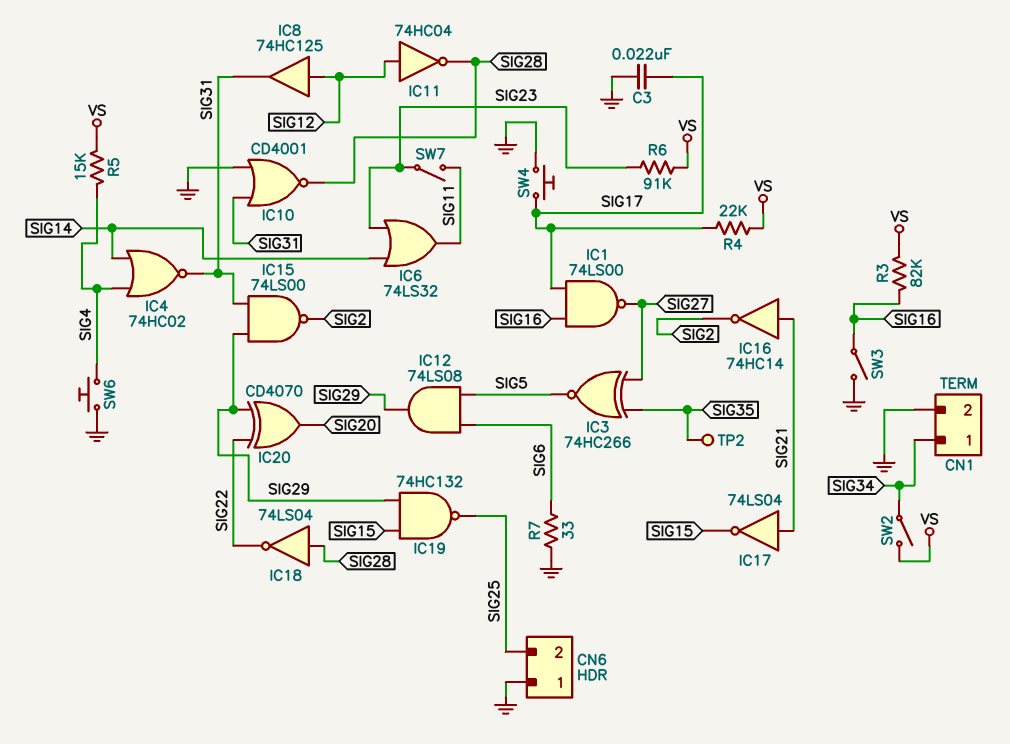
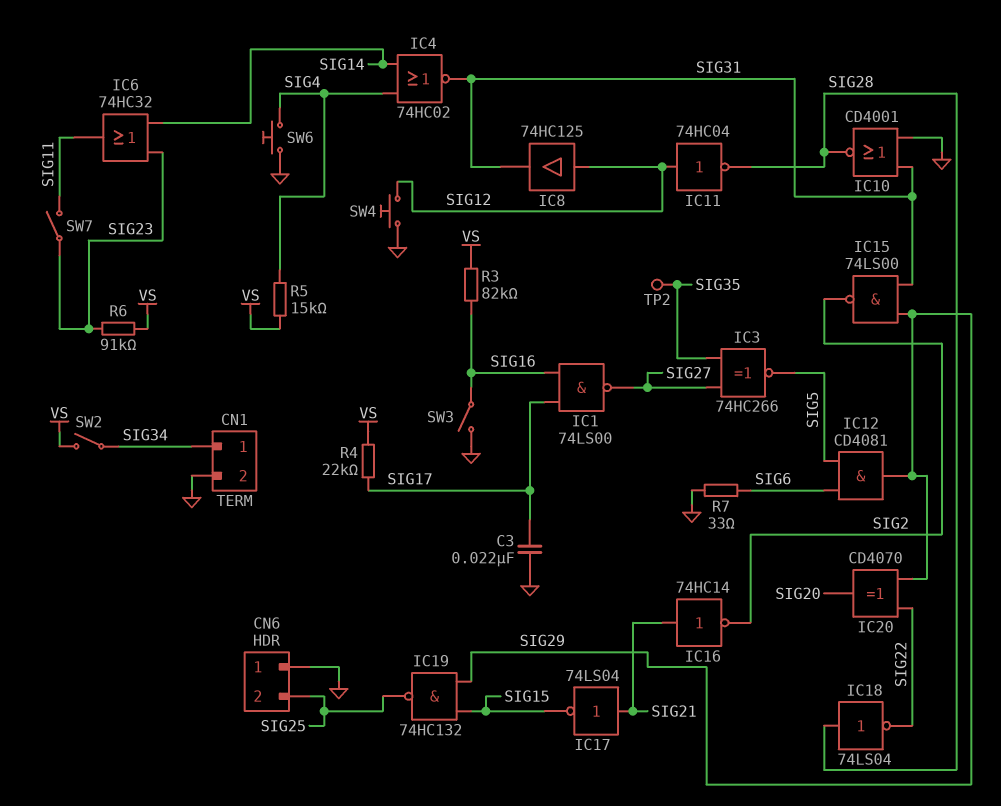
IC6: OR 74LS32 (in SIG14, in SIG23, out SIG11) -> OR 74HC32 (in SIG14, in SIG23, out SIG11)
IC12: AND 74LS08 (in SIG5, in SIG6, out SIG29) -> AND CD4081 (in SIG5, in SIG6, out SIG29)
SW4: button (GND, SIG17) -> button (GND, SIG12)

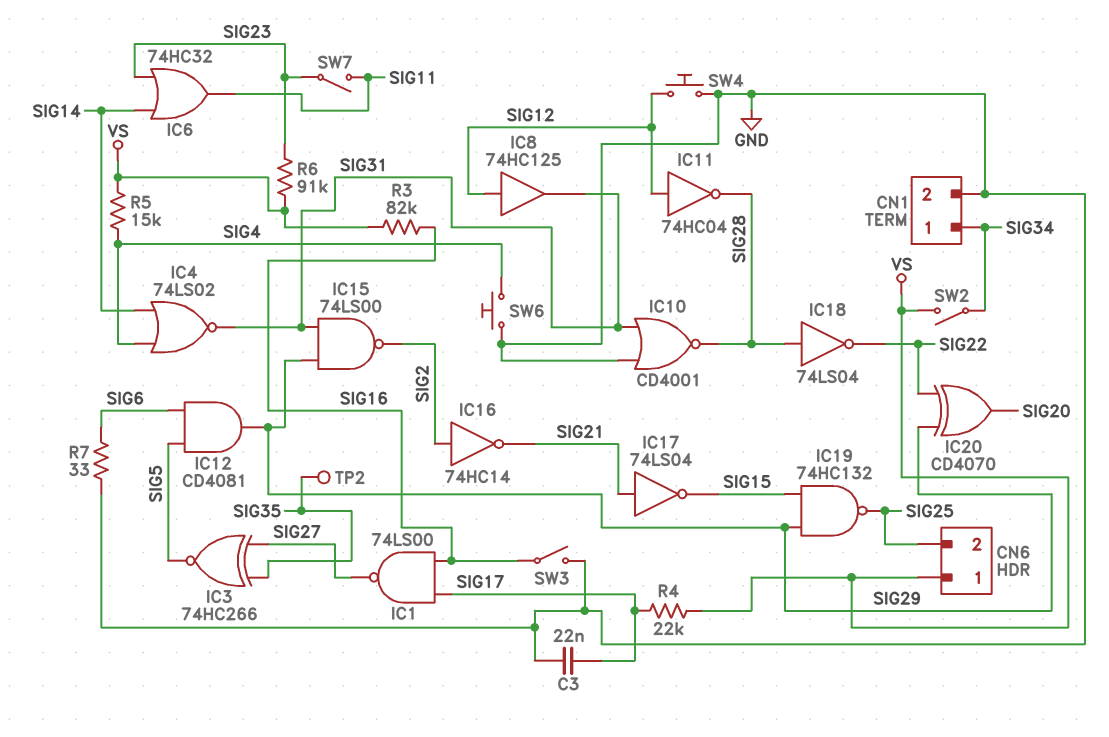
CN6 pin 1: GND -> VS
IC4: NOR 74HC02 (in SIG4, in SIG14, out SIG31) -> NOR 74LS02 (in SIG4, in SIG14, out SIG31)
IC16: NOT 74HC14 (in SIG21, out SIG2) -> NOT 74HC14 (in SIG2, out SIG21)

